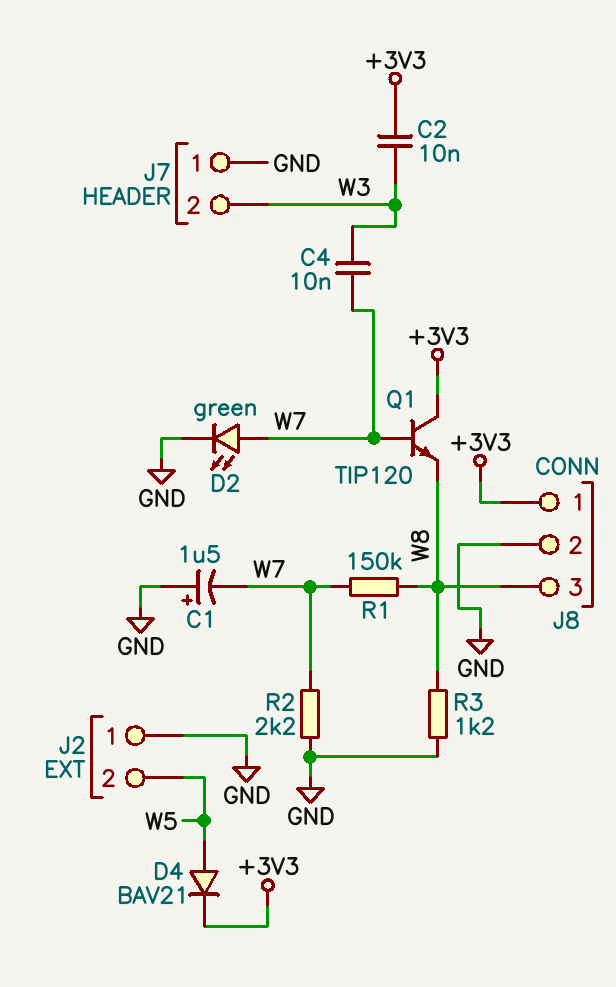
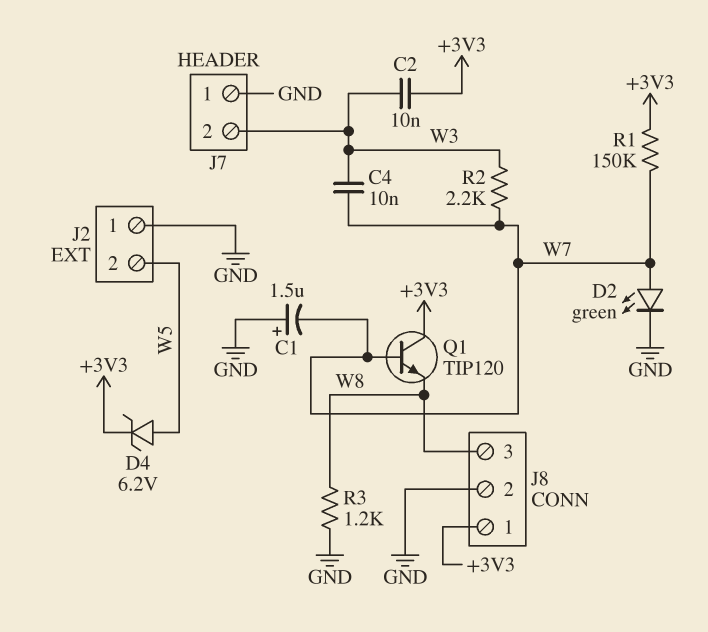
D4: diode BAV21 (A W5, K +3V3) -> zener 6.2V (A W5, K +3V3)
R1: 150k (W7, W8) -> 150k (+3V3, W7)
R2: 2.2k (GND, W7) -> 2.2k (W3, W7)

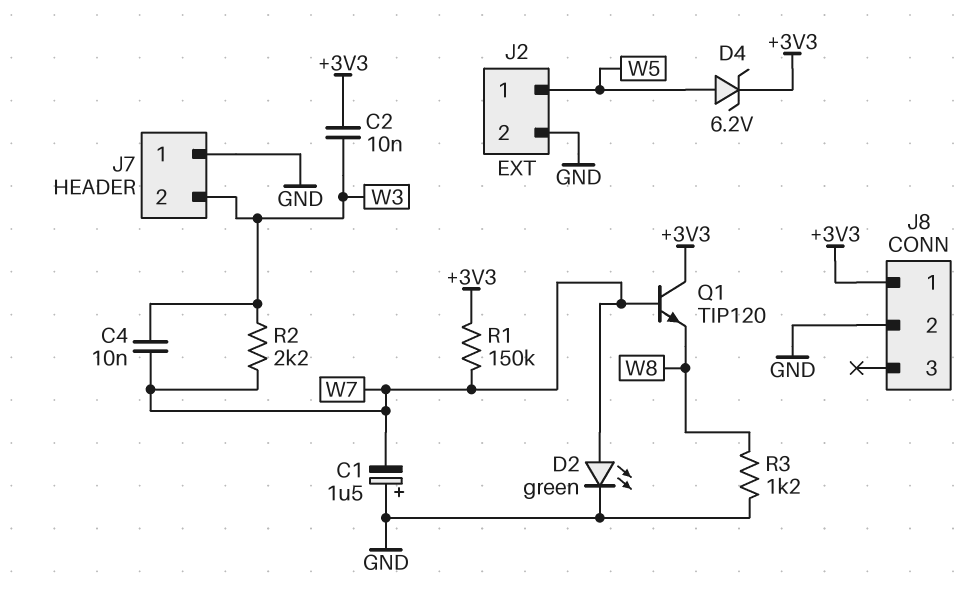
J2 pin 1: GND -> W5
J2 pin 2: W5 -> GND
J8 pin 3: W8 -> none

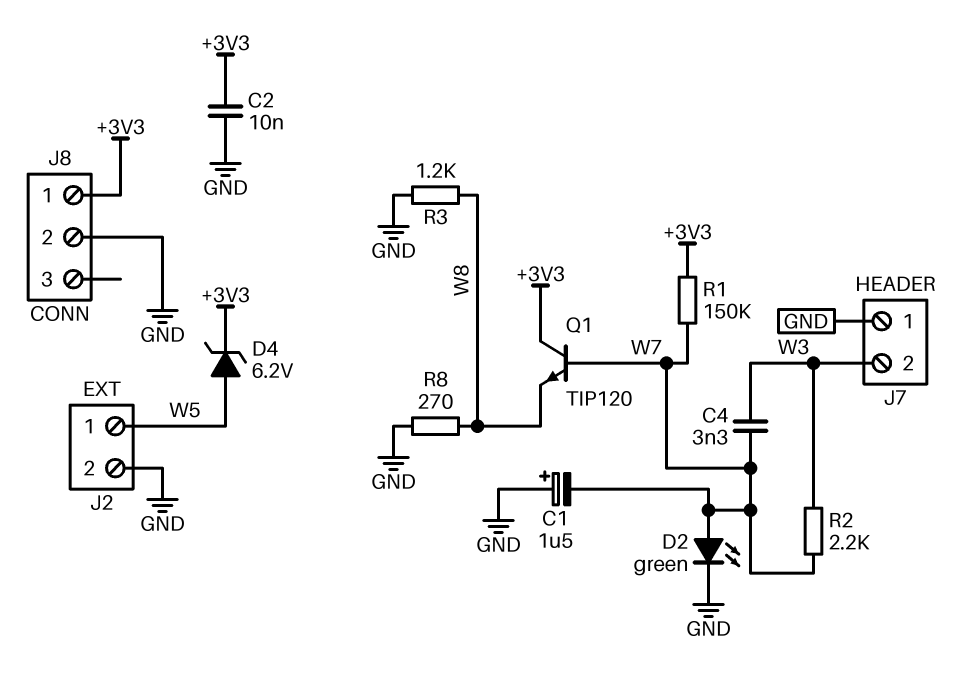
C2: 10nF (+3V3, W3) -> 10nF (+3V3, GND)
C4: 10nF (W3, W7) -> 3.3nF (W3, W7)
R8: none -> 270 (GND, W8)

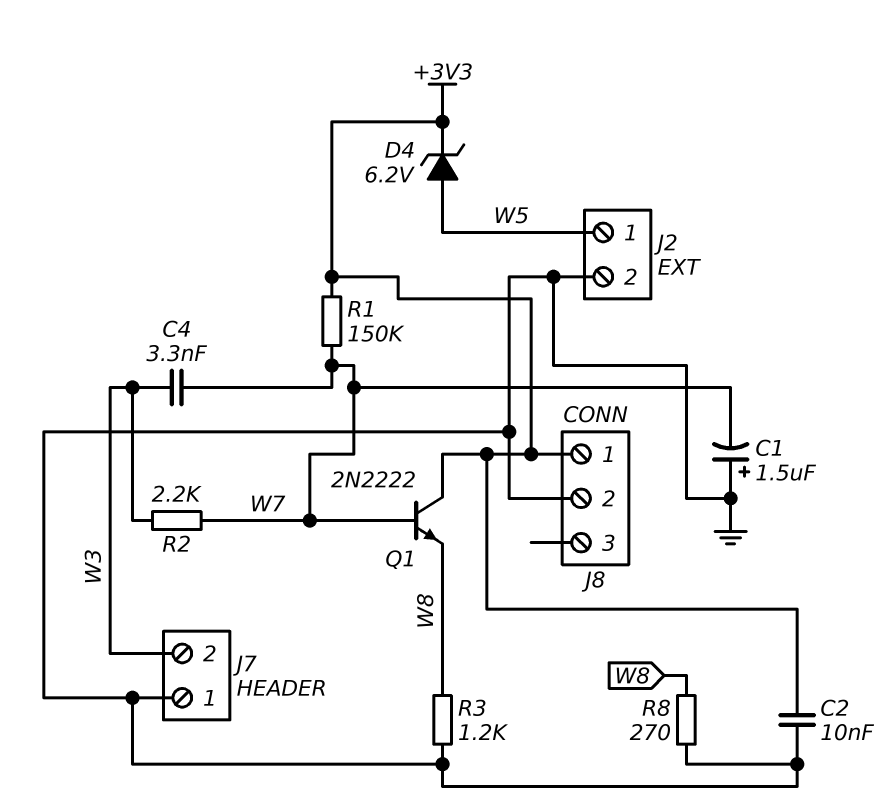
D2: LED green (A W7, K GND) -> none
Q1: NPN TIP120 (B W7, C +3V3, E W8) -> NPN 2N2222 (B W7, C +3V3, E W8)

